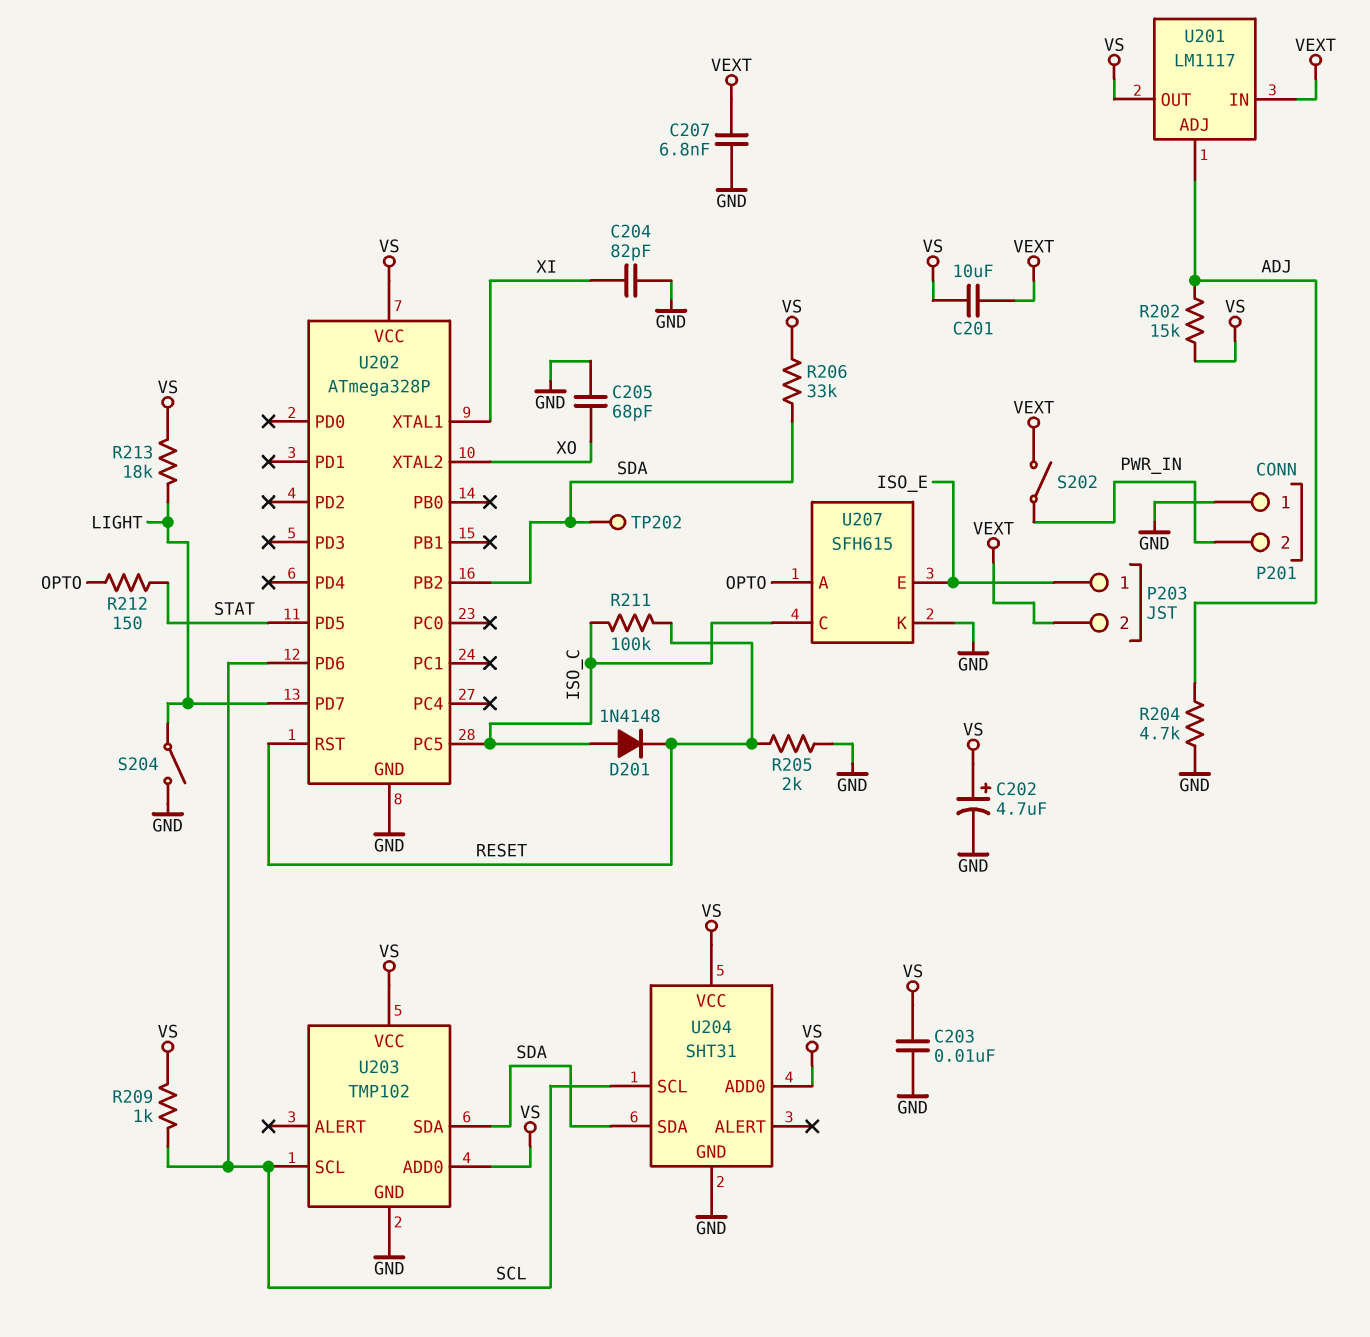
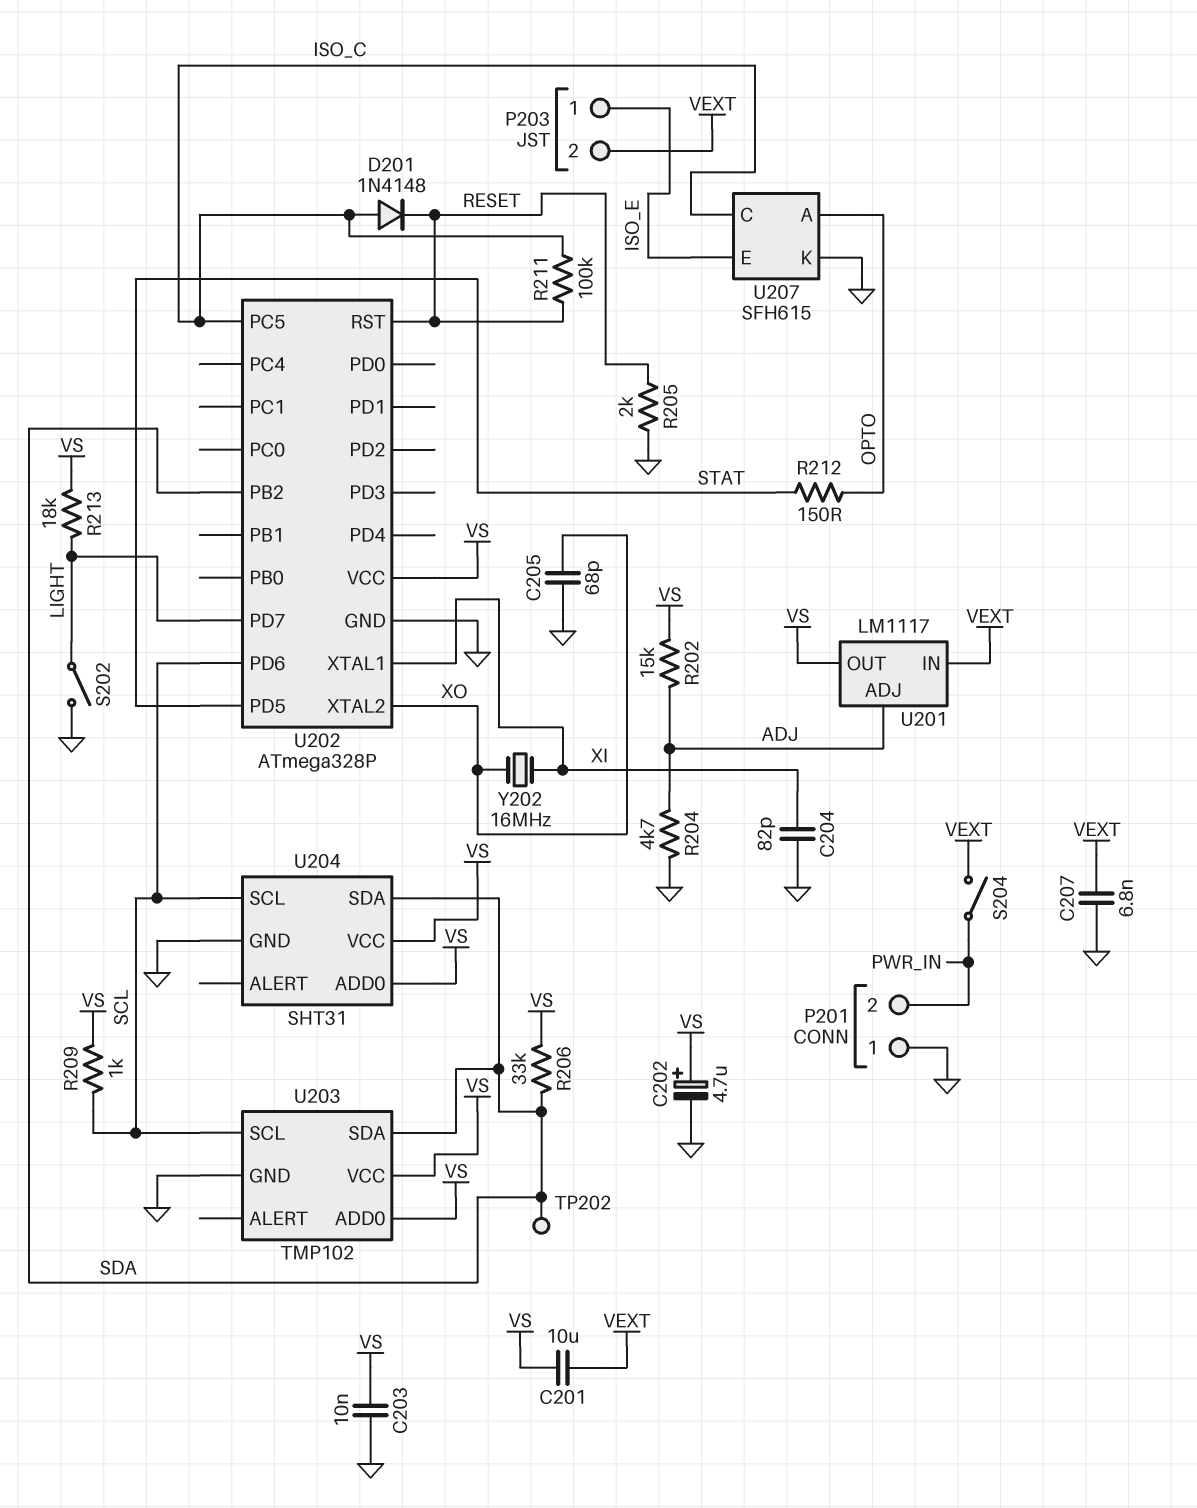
S202: switch (PWR_IN, VEXT) -> switch (GND, LIGHT)
S204: switch (GND, LIGHT) -> switch (PWR_IN, VEXT)
Y202: none -> 16MHz (XI, XO)

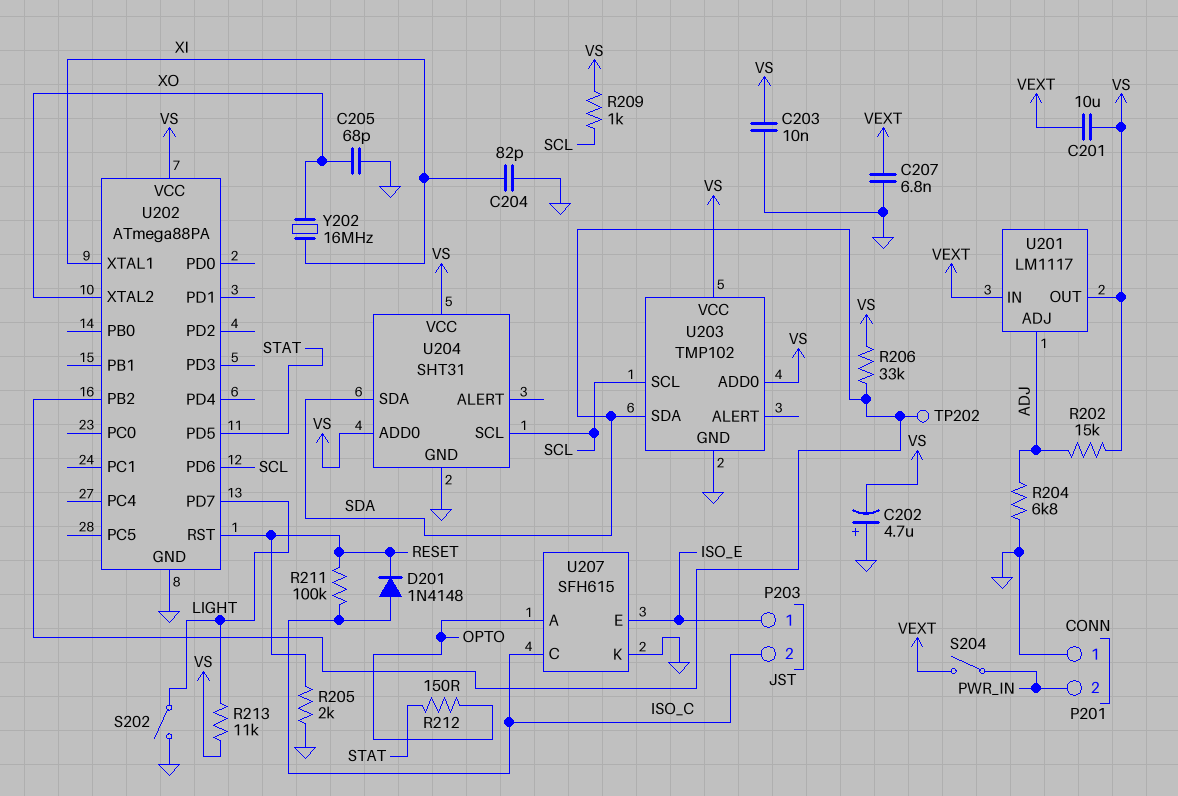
C202: 4.7uF (plus VS, minus GND) -> 4.7uF (plus GND, minus VS)
P203 pin 2: VEXT -> ISO_C
R204: 4.7k (ADJ, GND) -> 6.8k (ADJ, GND)
R213: 18k (LIGHT, VS) -> 11k (LIGHT, VS)
U202: ATmega328P -> ATmega88PA
U202 pin PC5: ISO_C -> none

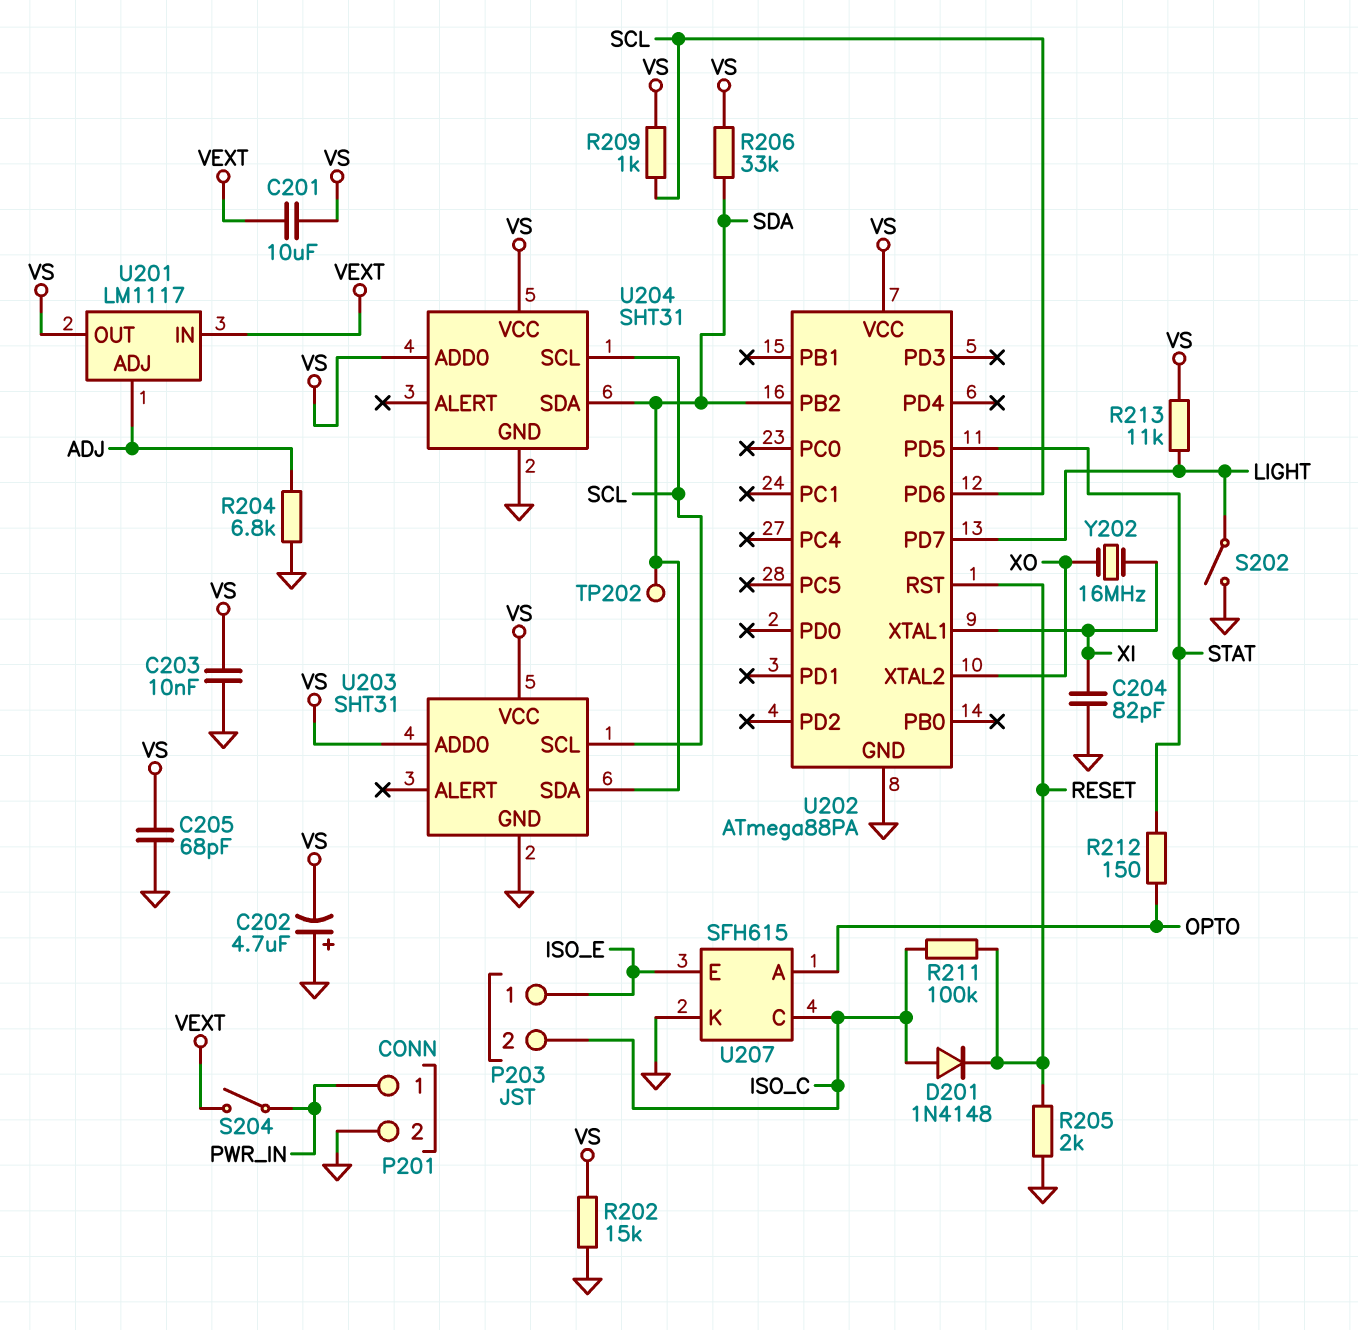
C205: 68pF (GND, XO) -> 68pF (GND, VS)
C207: 6.8nF (GND, VEXT) -> none
P201 pin 1: GND -> PWR_IN
P201 pin 2: PWR_IN -> GND
R202: 15k (ADJ, VS) -> 15k (GND, VS)
U203: TMP102 -> SHT31

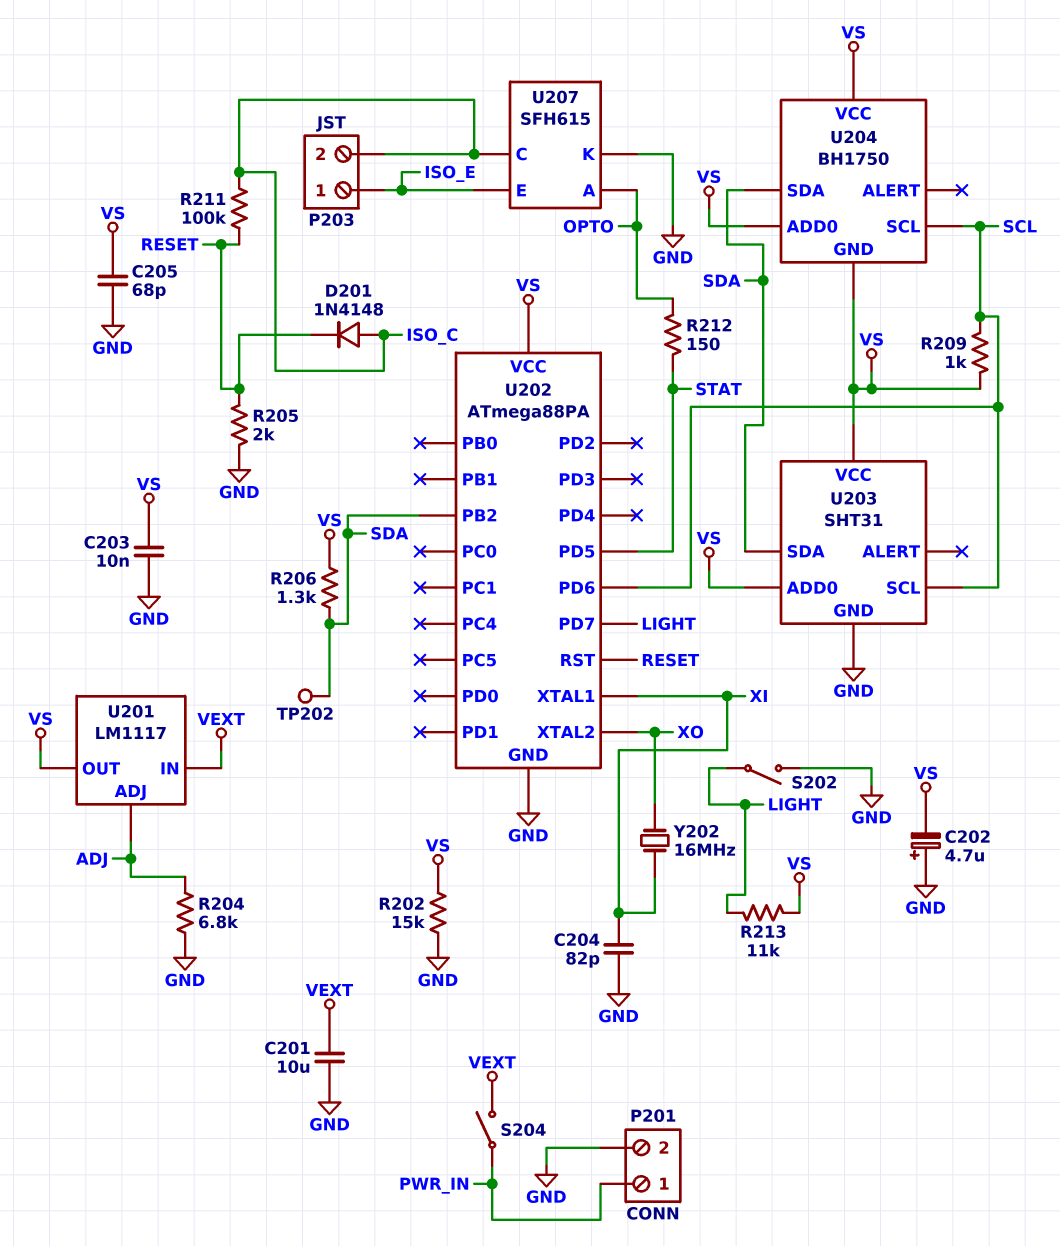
C201: 10uF (VEXT, VS) -> 10uF (GND, VEXT)
R206: 33k (SDA, VS) -> 1.3k (SDA, VS)
U204: SHT31 -> BH1750
U204 pin GND: GND -> VS

